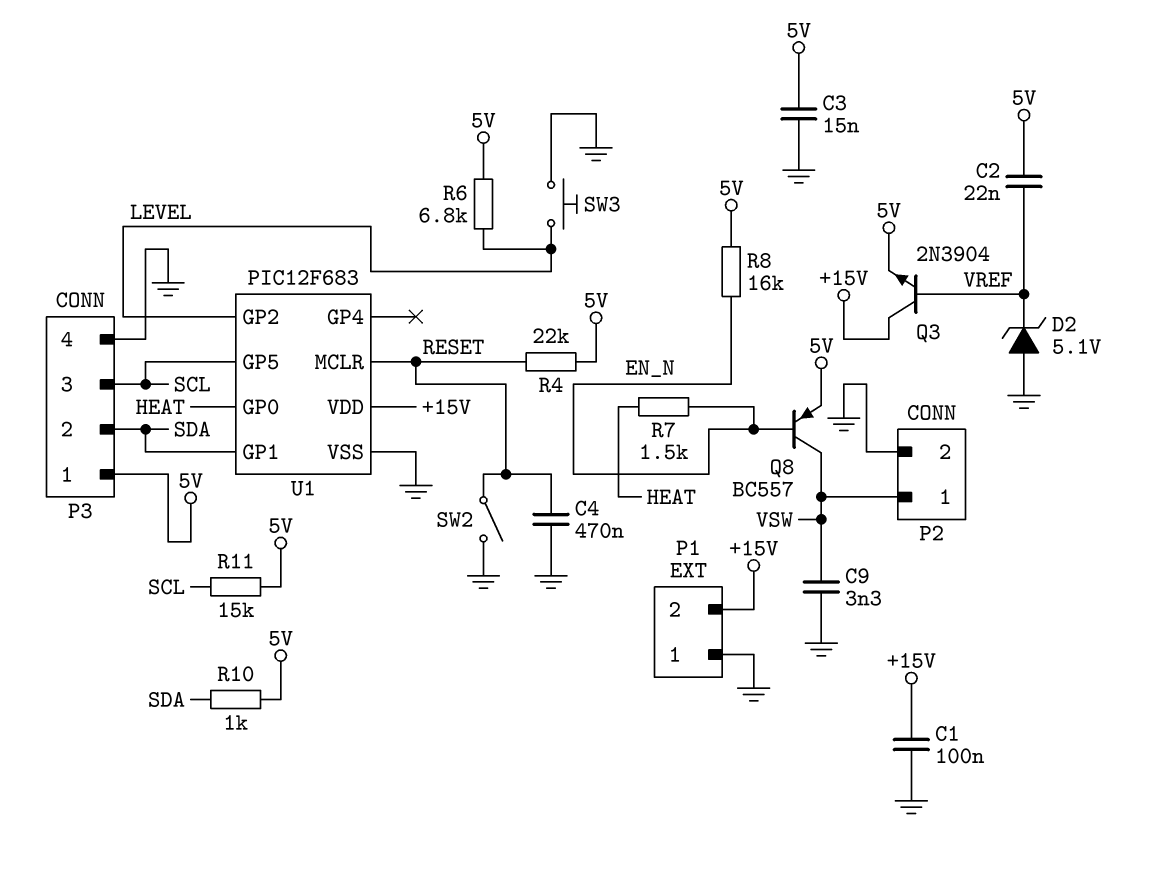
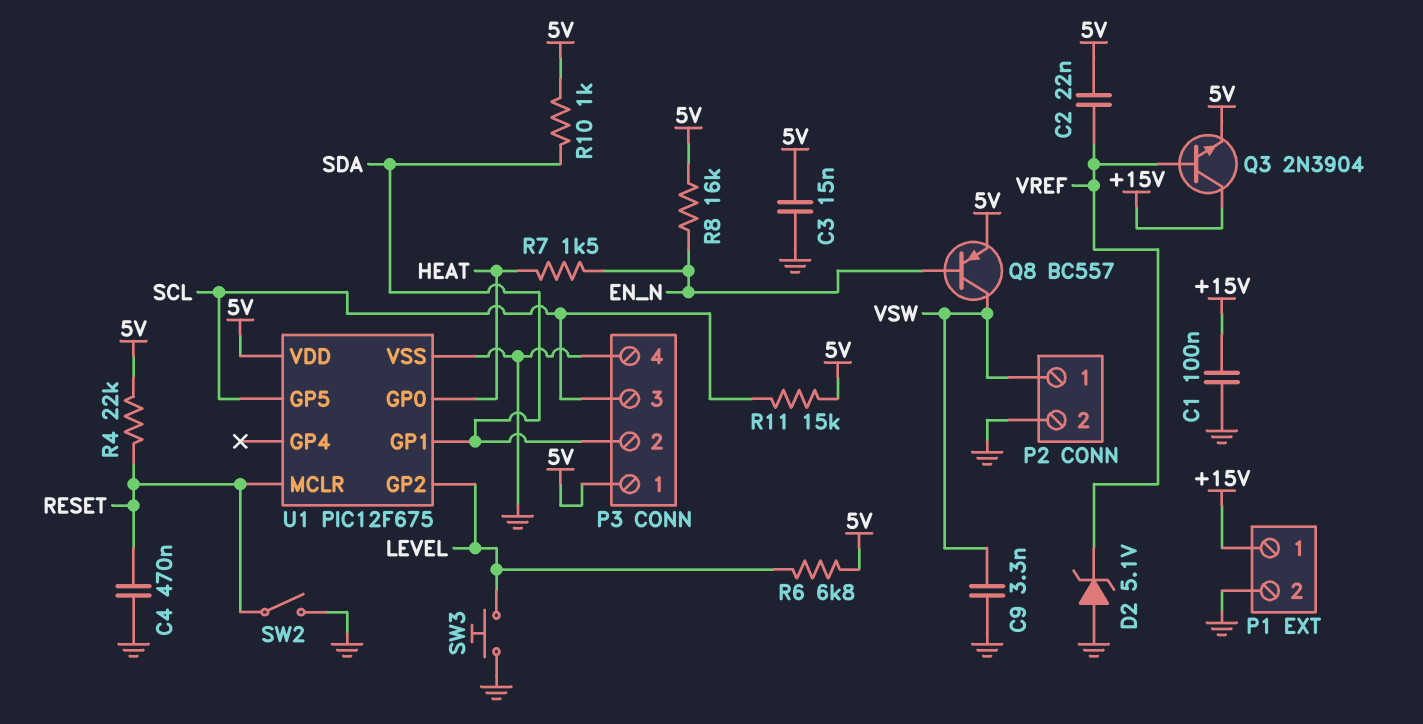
P1 pin 1: GND -> +15V
P1 pin 2: +15V -> GND
U1: PIC12F683 -> PIC12F675
U1 pin VDD: +15V -> 5V

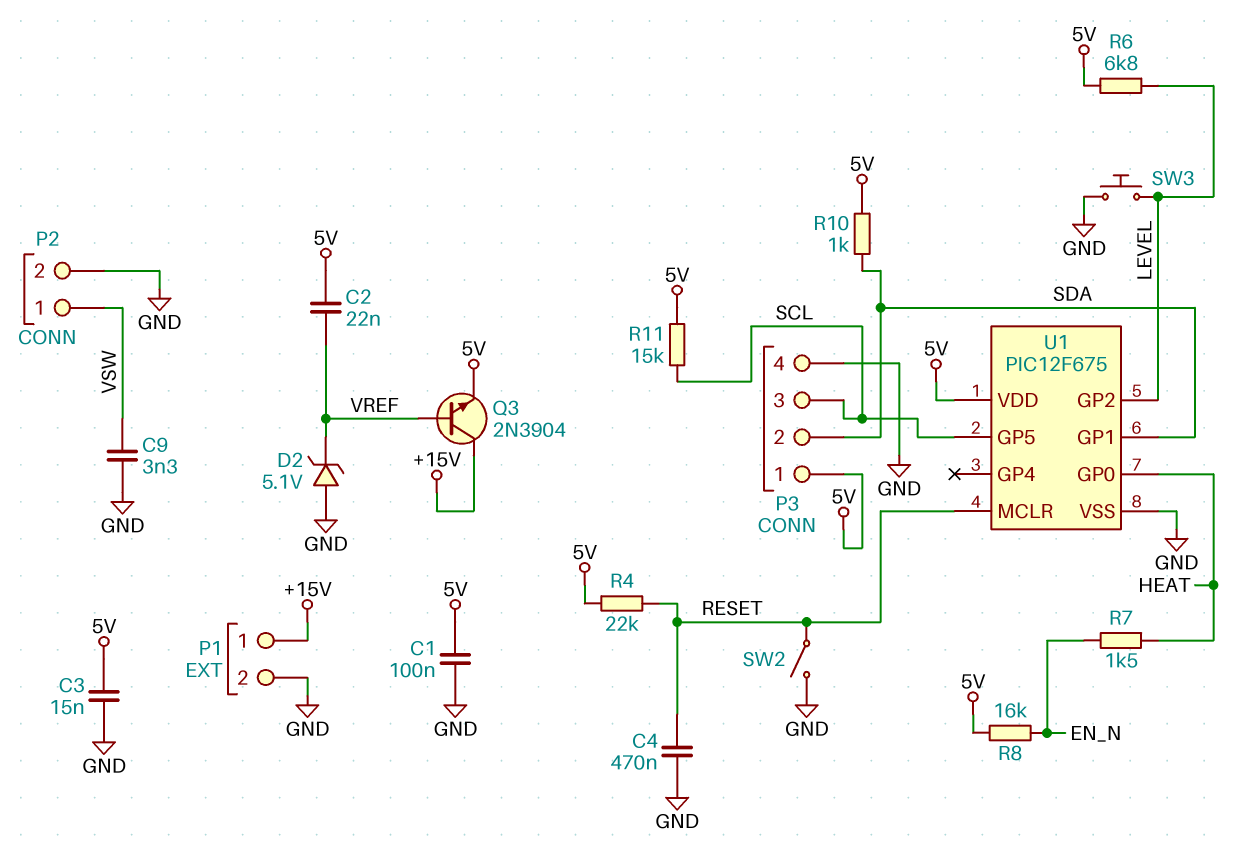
C1: 100nF (+15V, GND) -> 100nF (5V, GND)
Q8: PNP BC557 (B EN_N, C VSW, E 5V) -> none

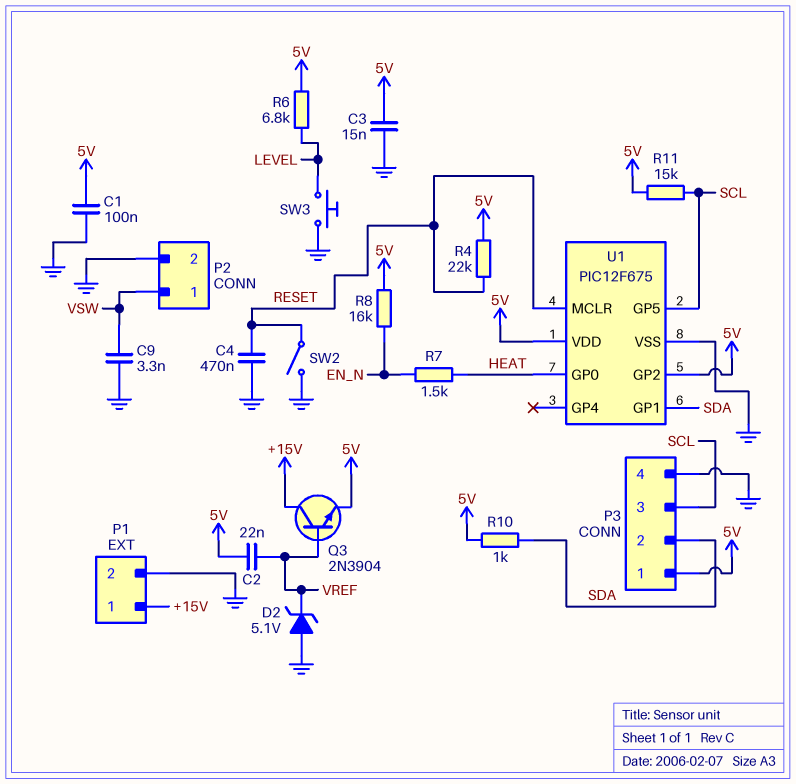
U1 pin GP2: LEVEL -> 5V

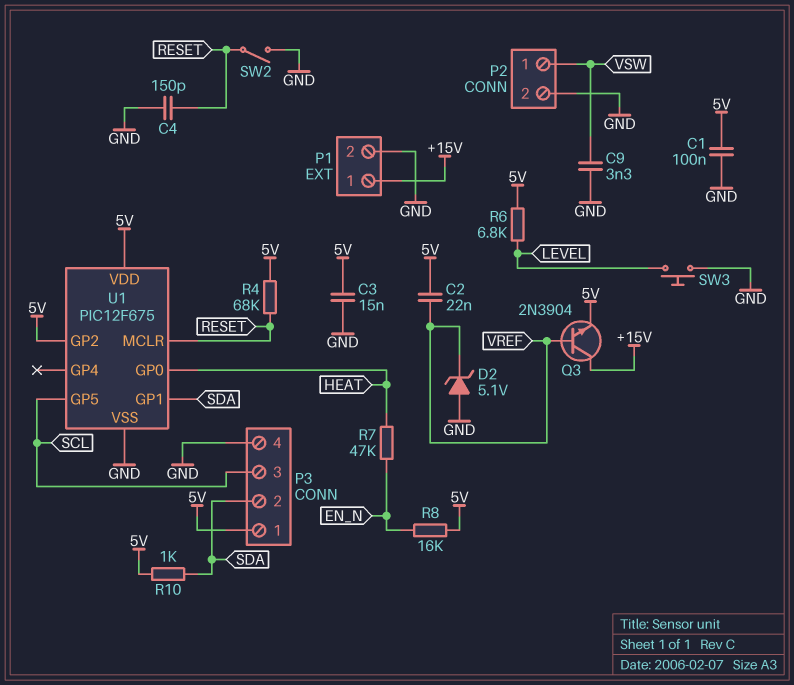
C4: 470nF (GND, RESET) -> 150pF (GND, RESET)
R4: 22k (5V, RESET) -> 68k (5V, RESET)
R7: 1.5k (EN_N, HEAT) -> 47k (EN_N, HEAT)
R11: 15k (5V, SCL) -> none

